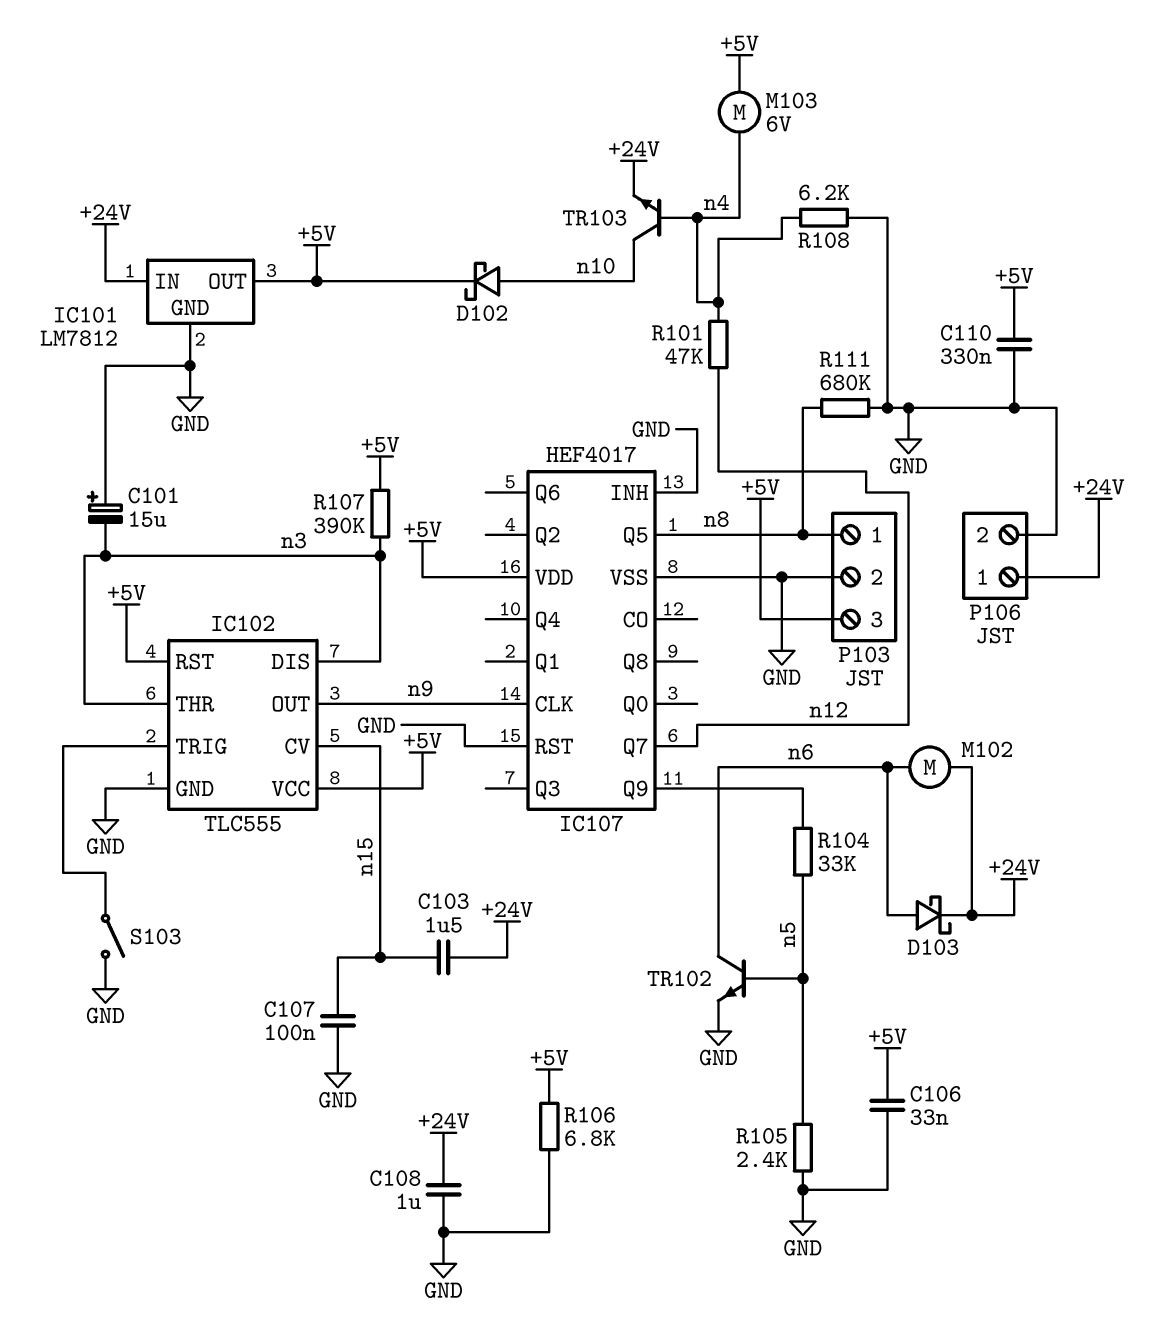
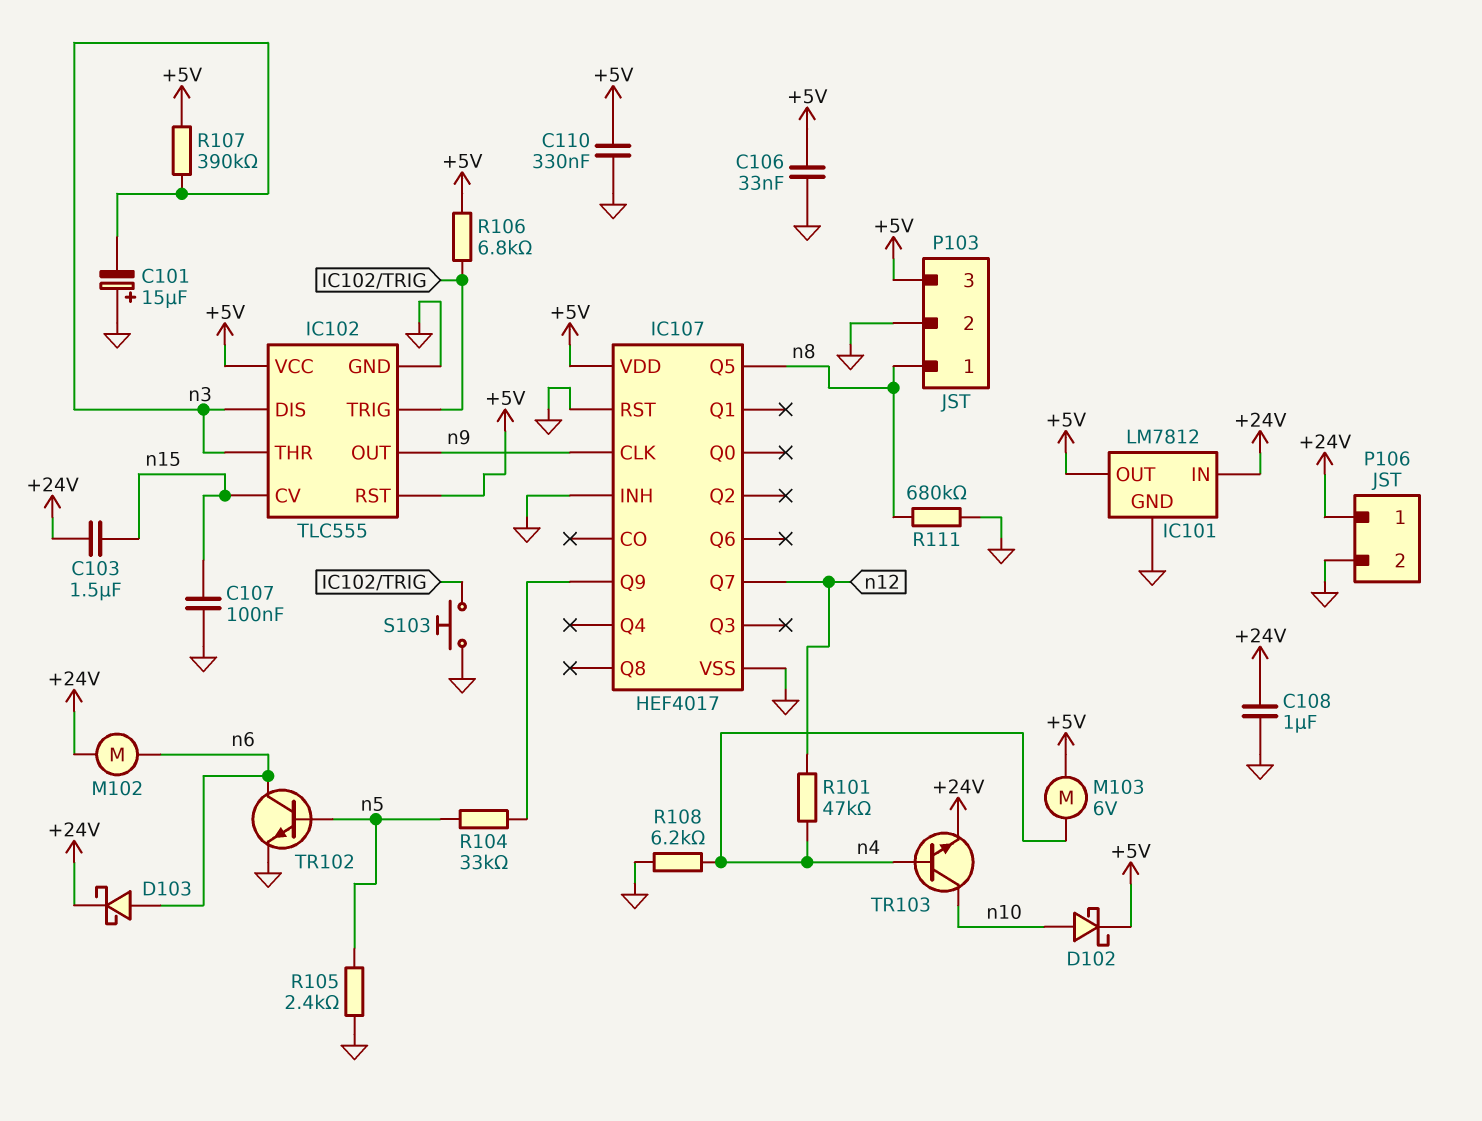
R106: 6.8k (+5V, GND) -> 6.8k (+5V, IC102/TRIG)
S103: switch (GND, IC102/TRIG) -> button (GND, IC102/TRIG)

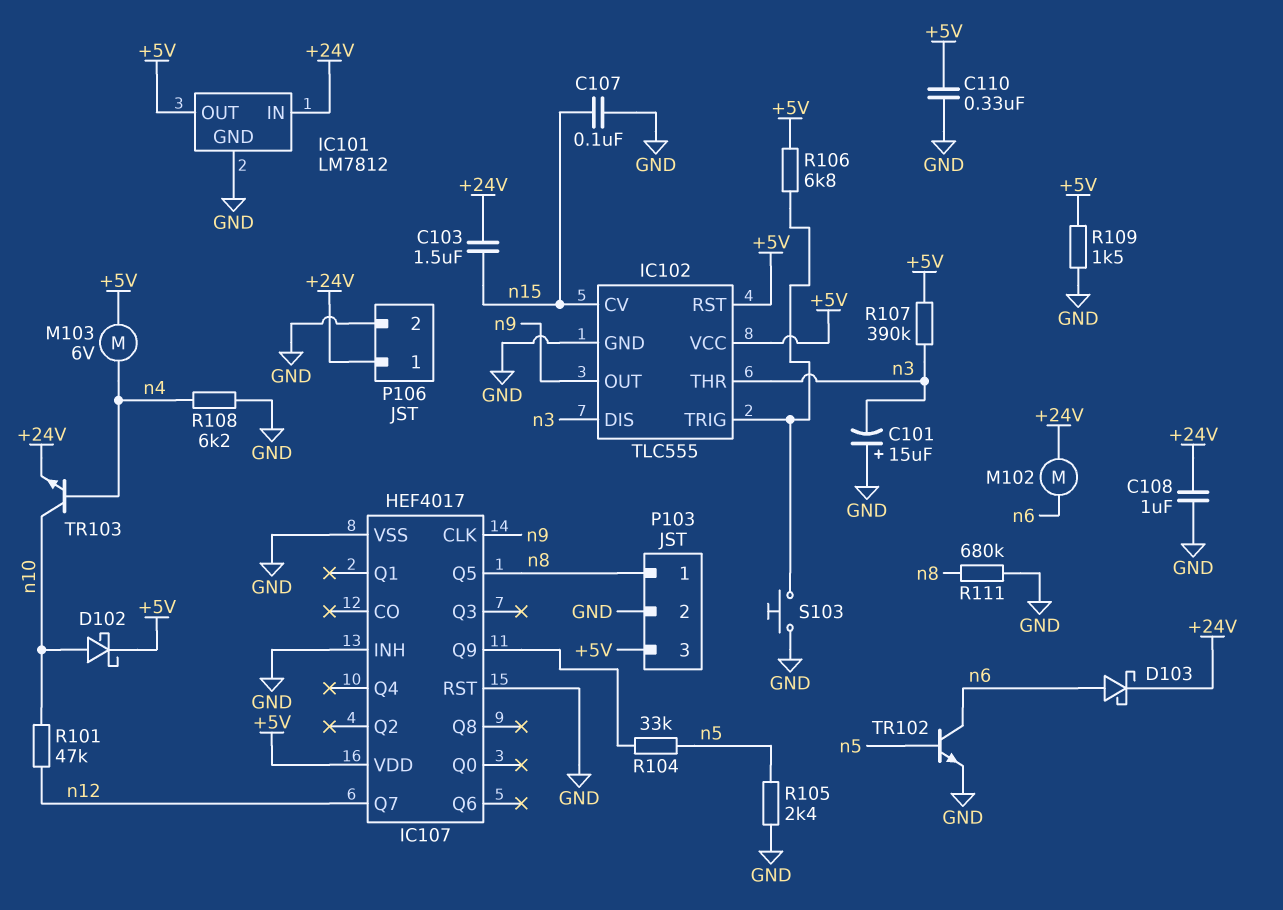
C106: 33nF (+5V, GND) -> none
R101: 47k (n4, n12) -> 47k (n10, n12)
R109: none -> 1.5k (+5V, GND)

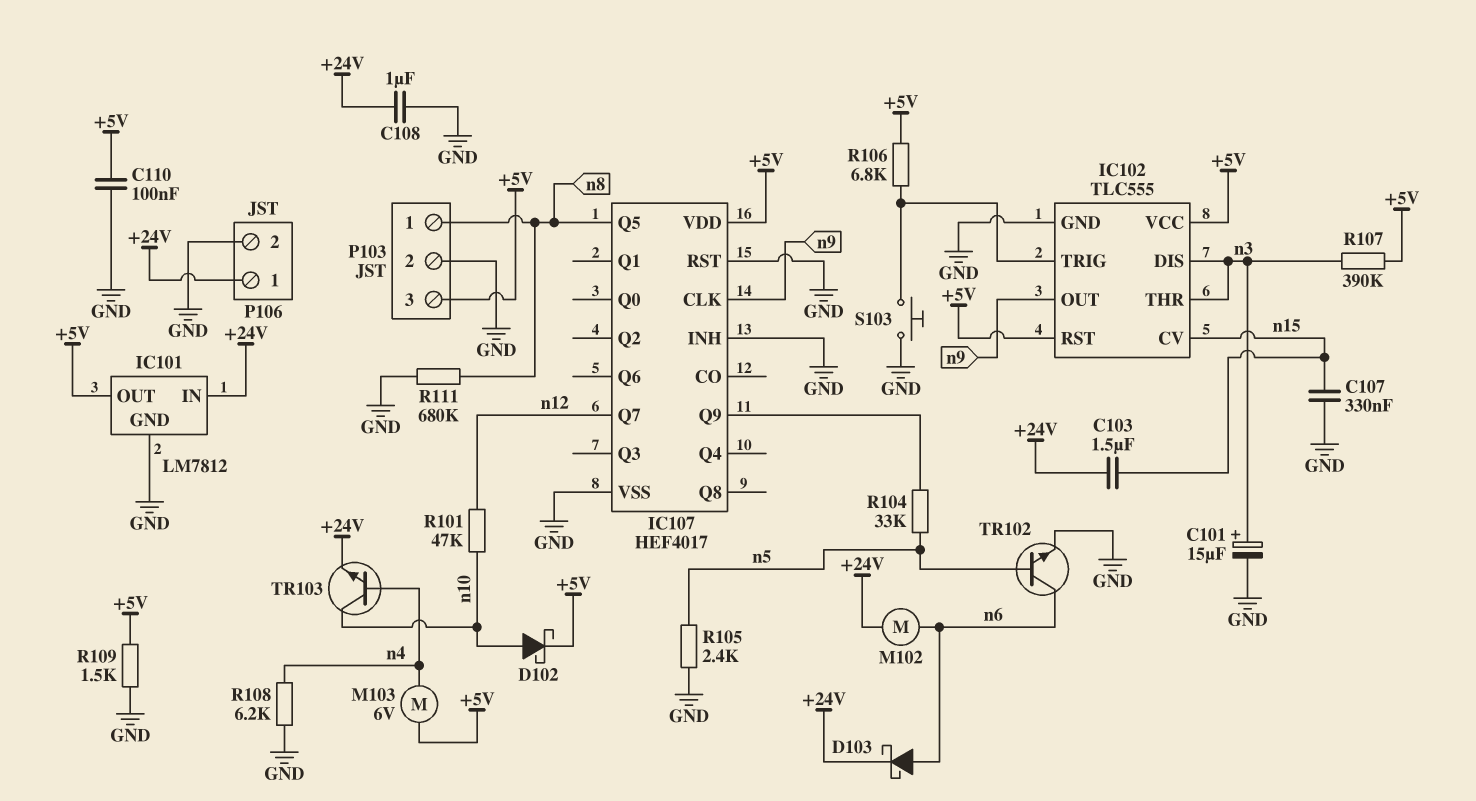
C101: 15uF (plus GND, minus n3) -> 15uF (plus n3, minus GND)
C107: 100nF (GND, n15) -> 330nF (GND, n15)
C110: 330nF (+5V, GND) -> 100nF (+5V, GND)

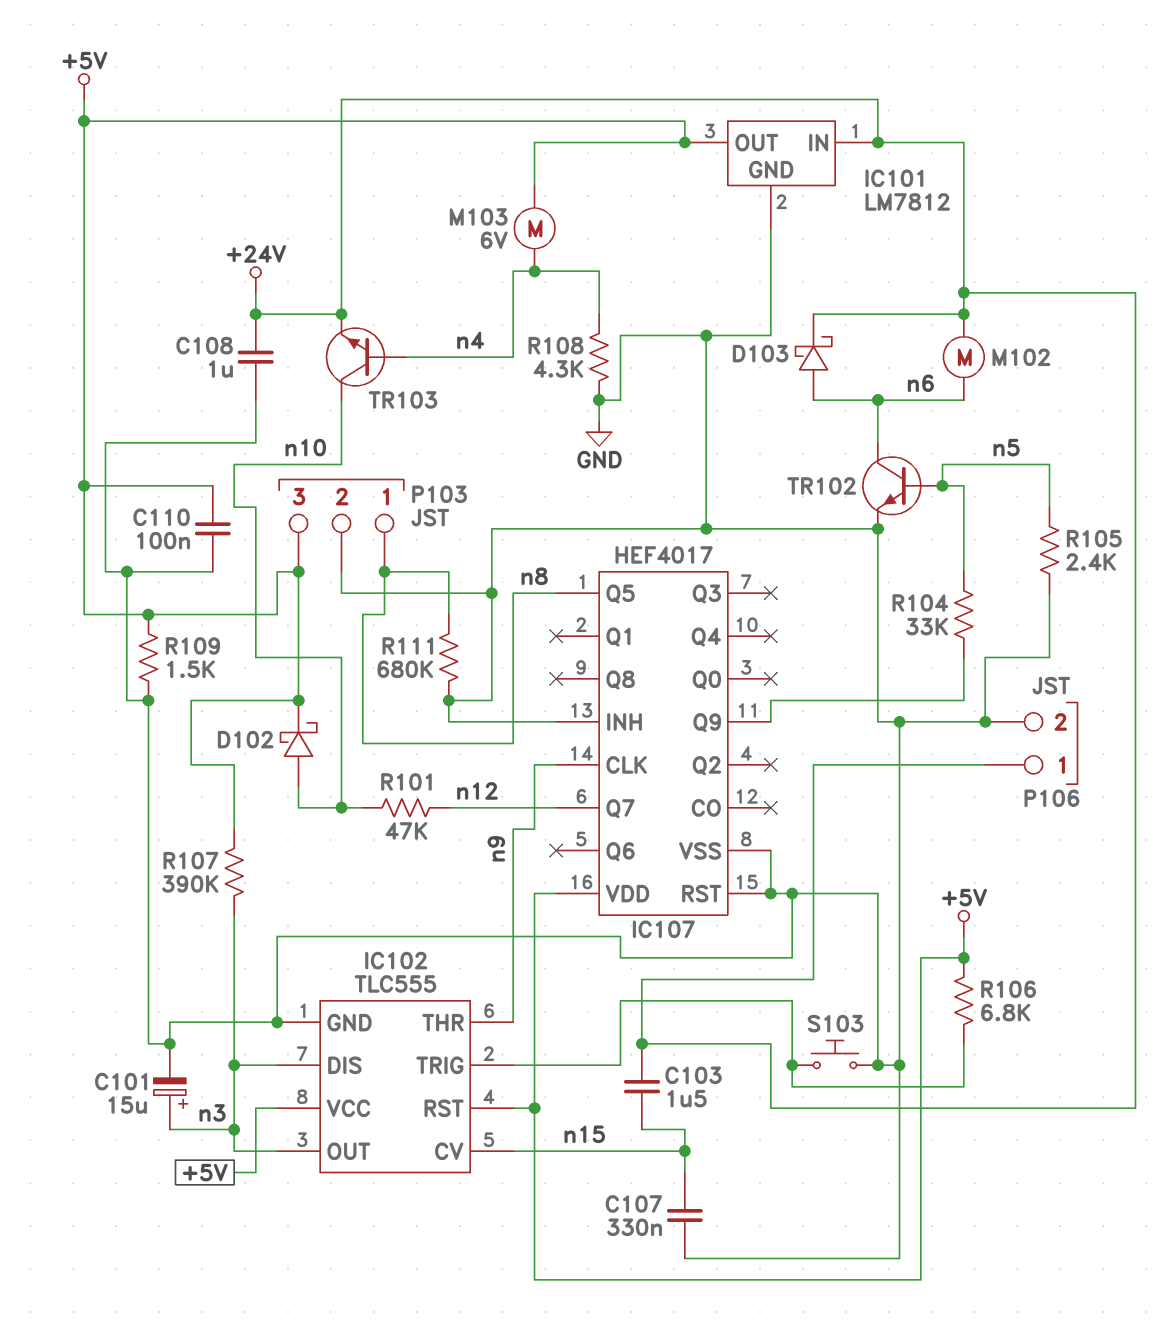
IC102 pin OUT: n9 -> n3
IC102 pin THR: n3 -> n9
R108: 6.2k (GND, n4) -> 4.3k (GND, n4)

